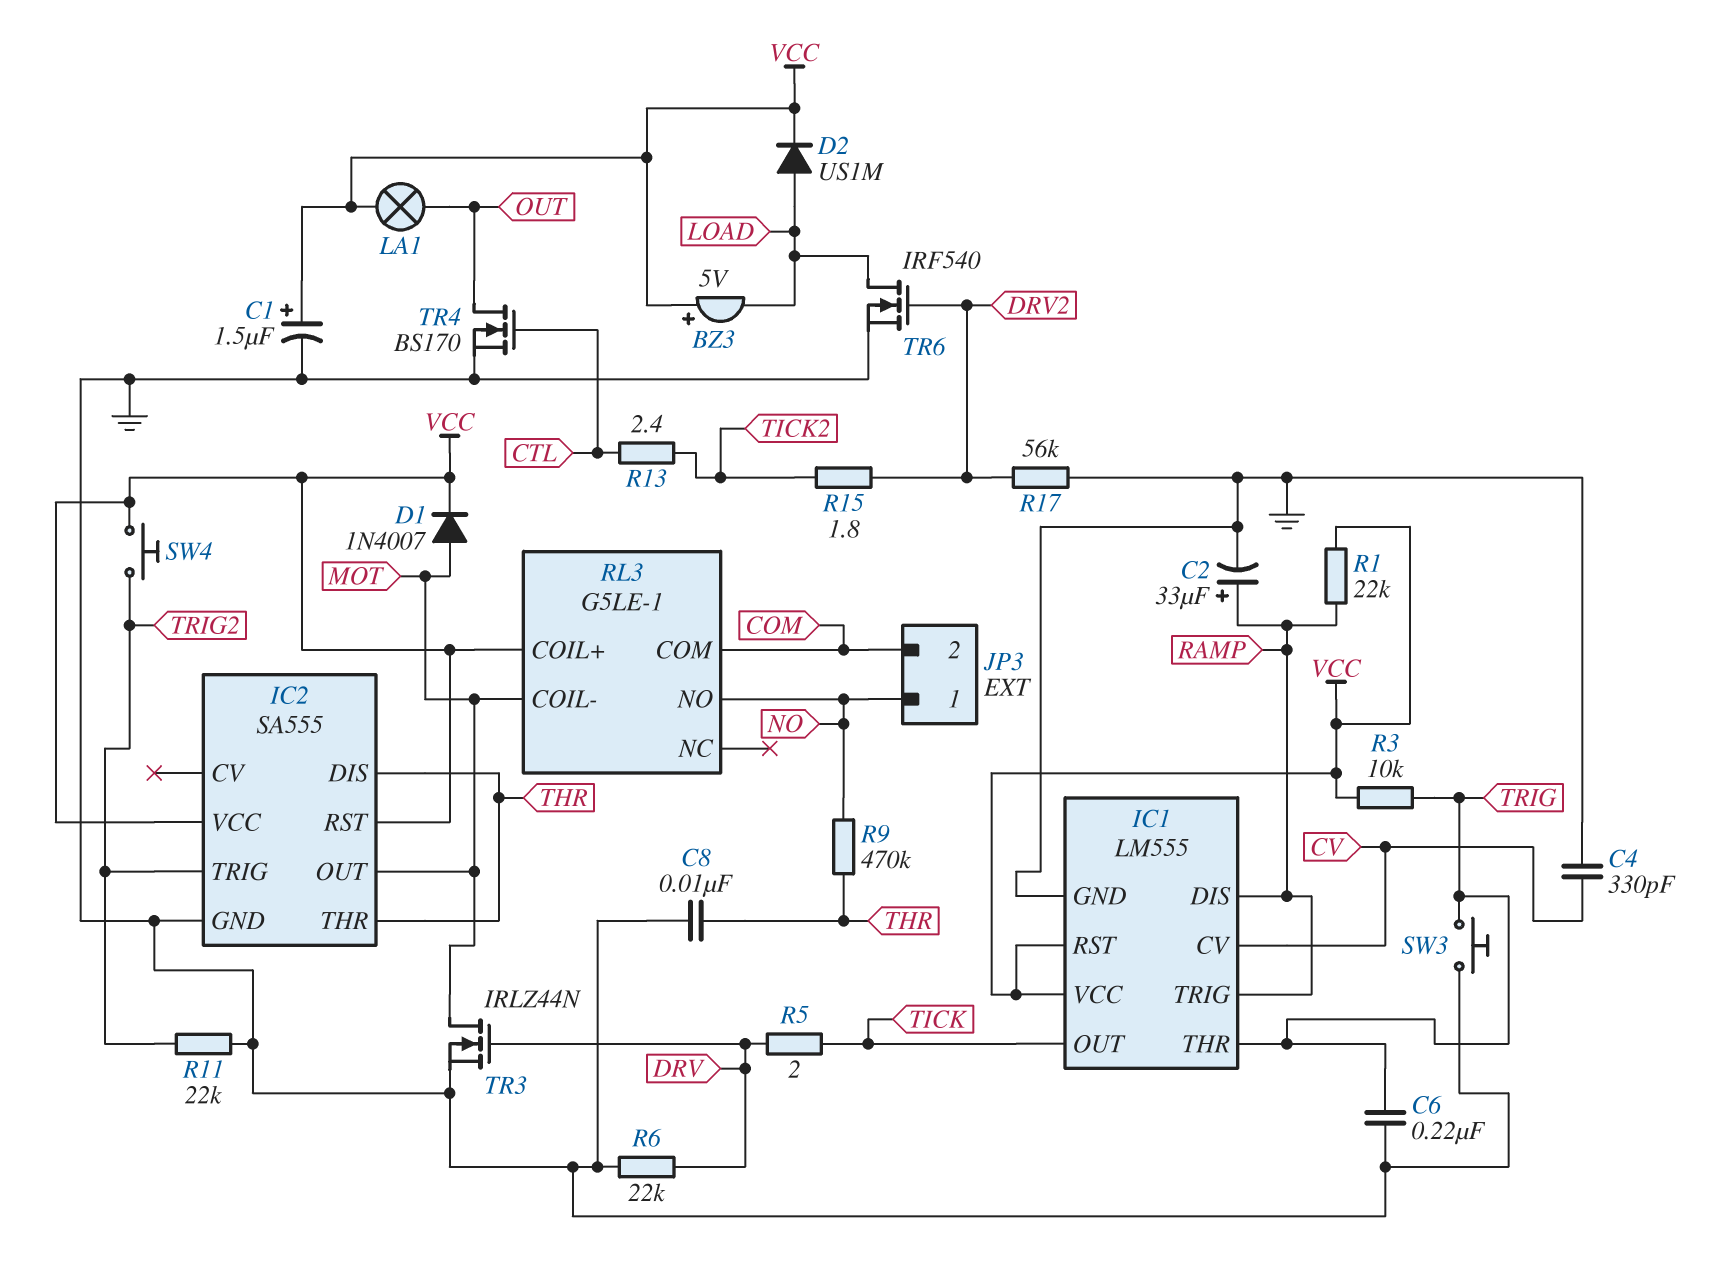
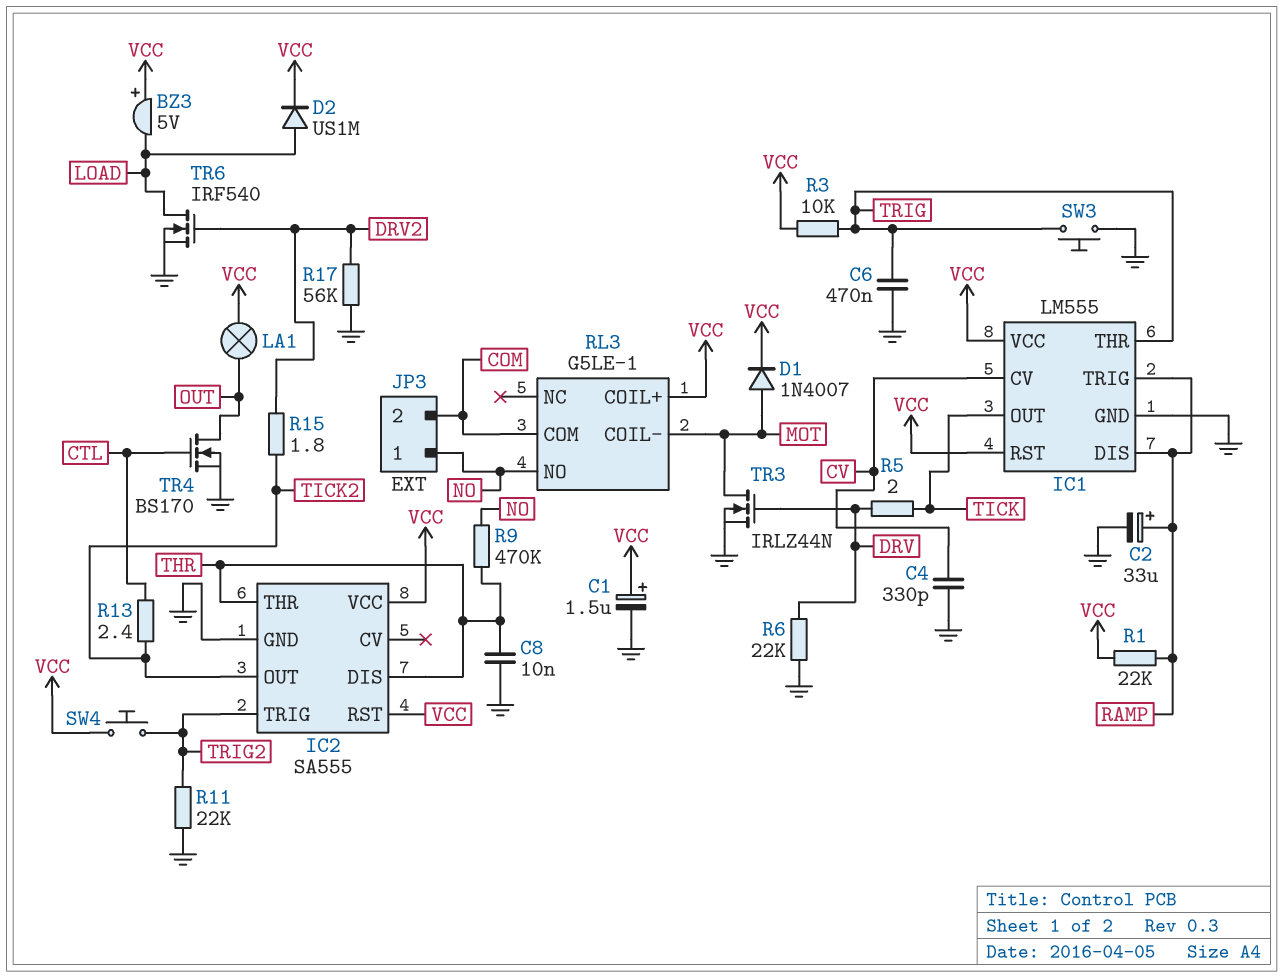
C6: 220nF (GND, TRIG) -> 470nF (GND, TRIG)
IC2 pin OUT: MOT -> TICK2

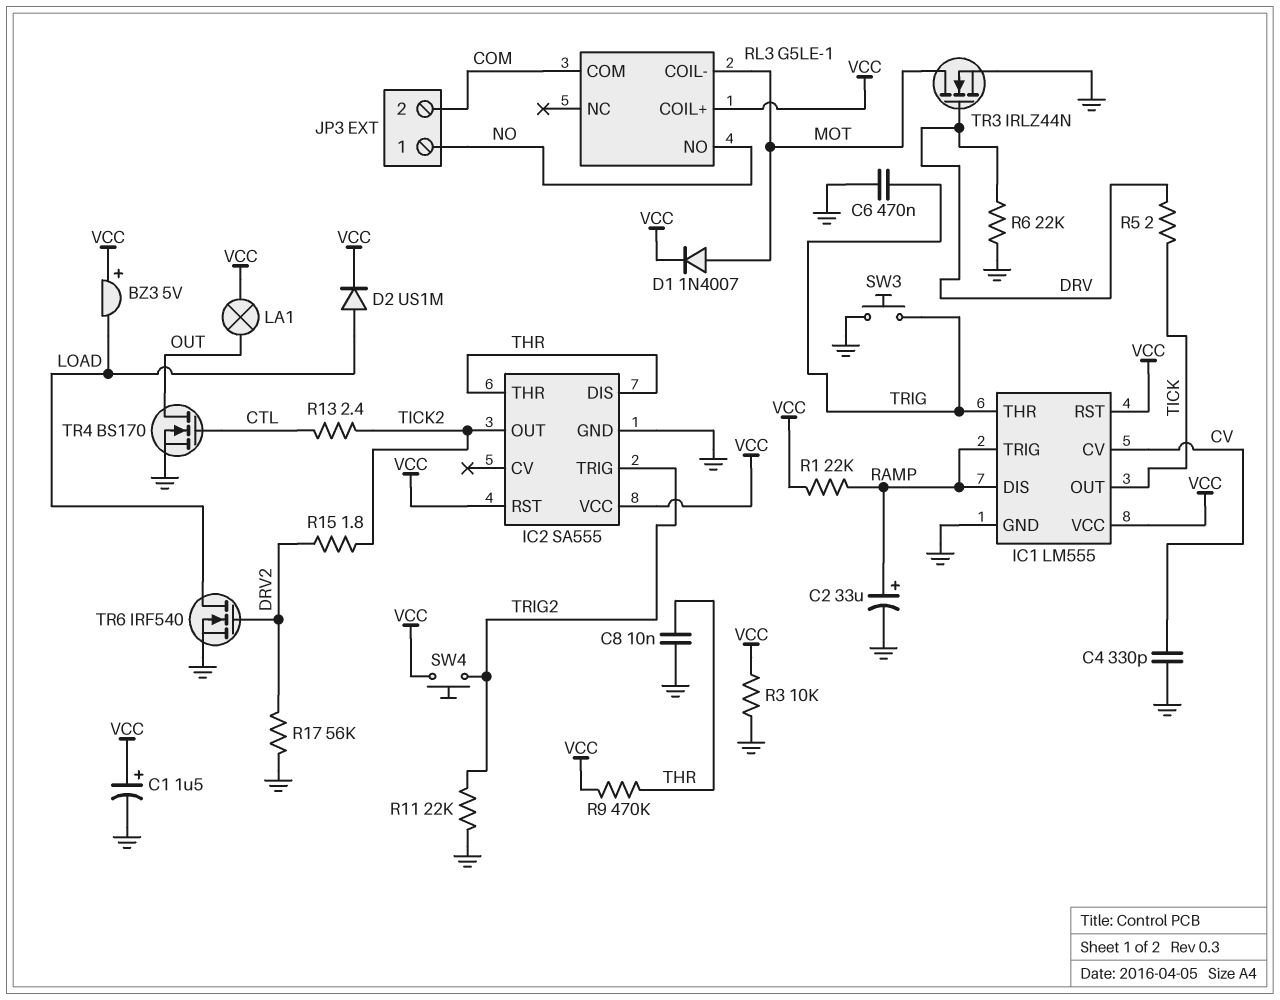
R3: 10k (TRIG, VCC) -> 10k (GND, VCC)
R9: 470k (NO, THR) -> 470k (THR, VCC)

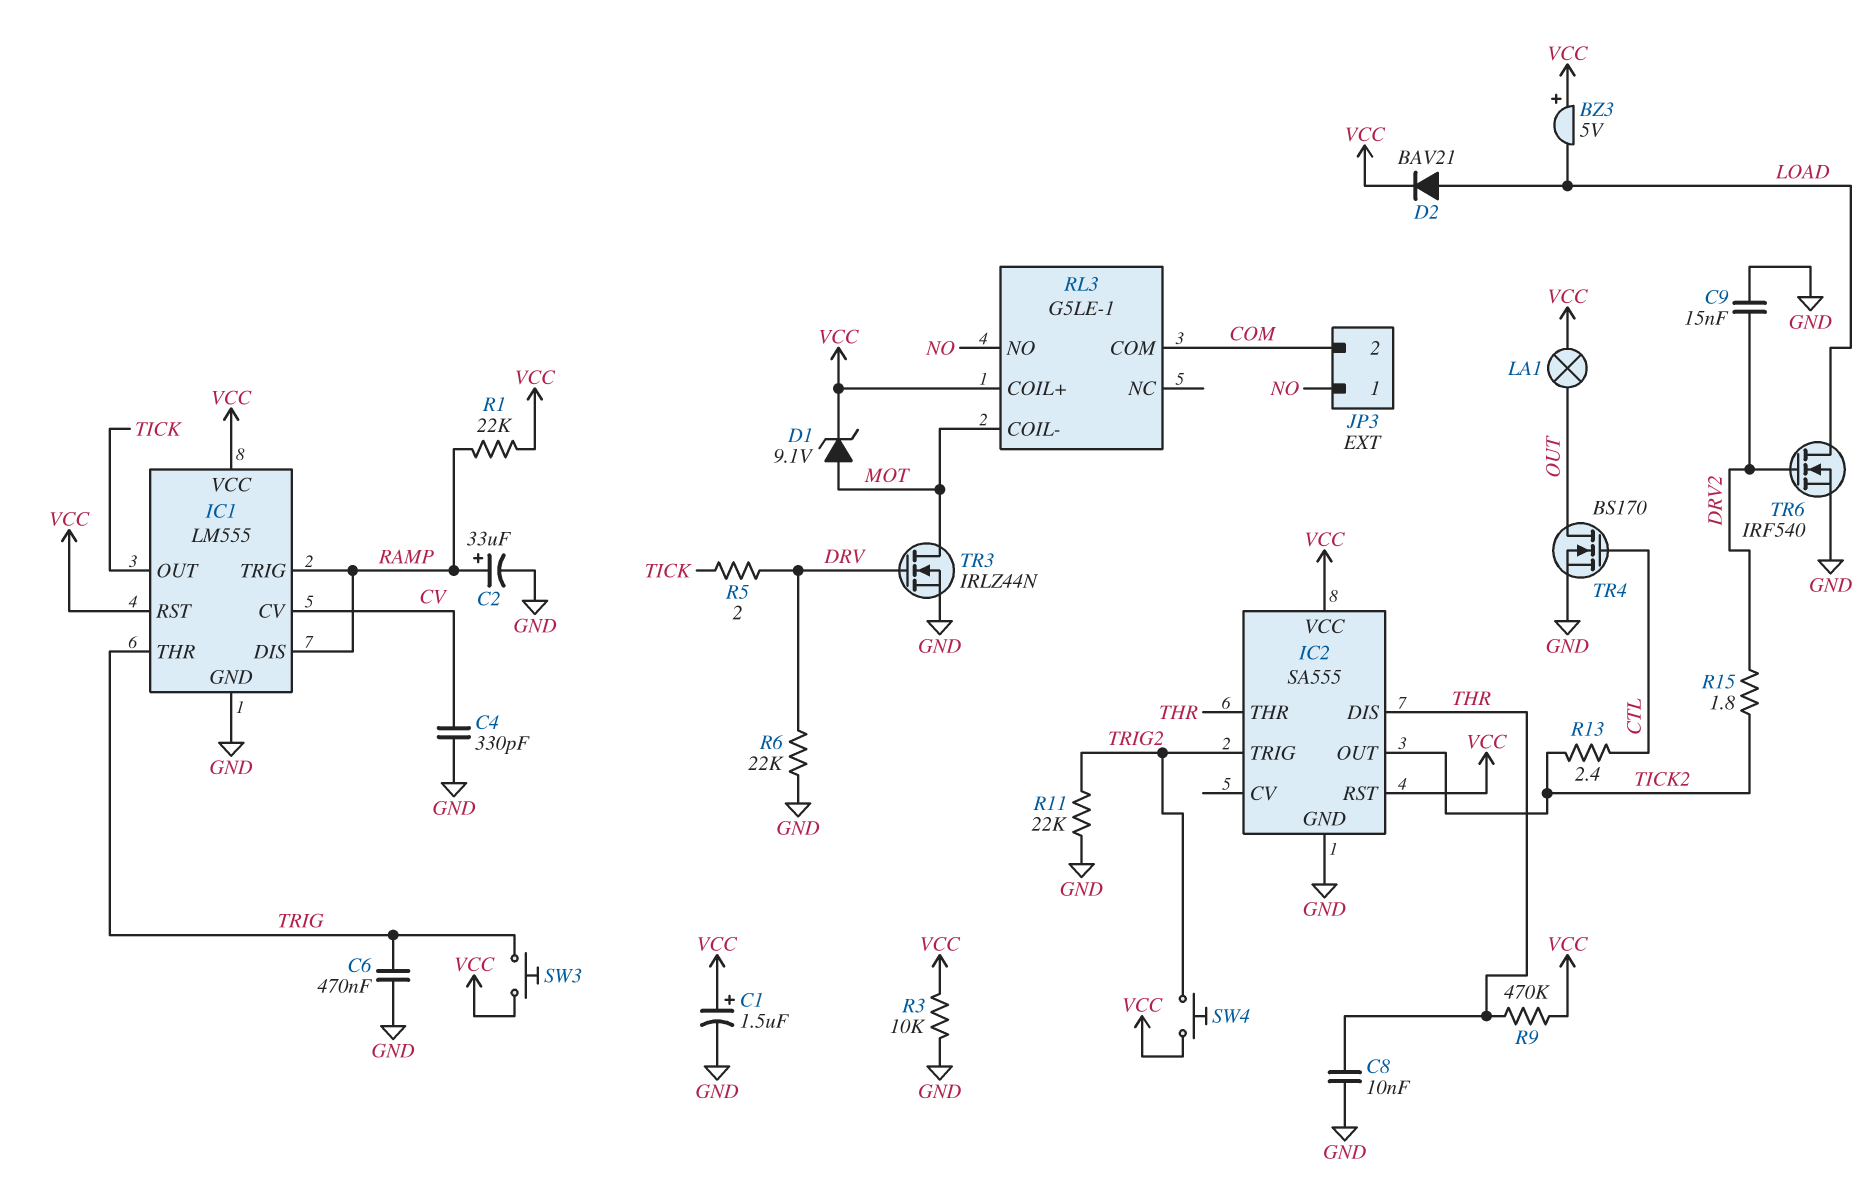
C9: none -> 15nF (DRV2, GND)
D1: diode 1N4007 (A MOT, K VCC) -> zener 9.1V (A MOT, K VCC)
D2: diode US1M (A LOAD, K VCC) -> diode BAV21 (A LOAD, K VCC)
R17: 56k (DRV2, GND) -> none
SW3: button (GND, TRIG) -> button (TRIG, VCC)

